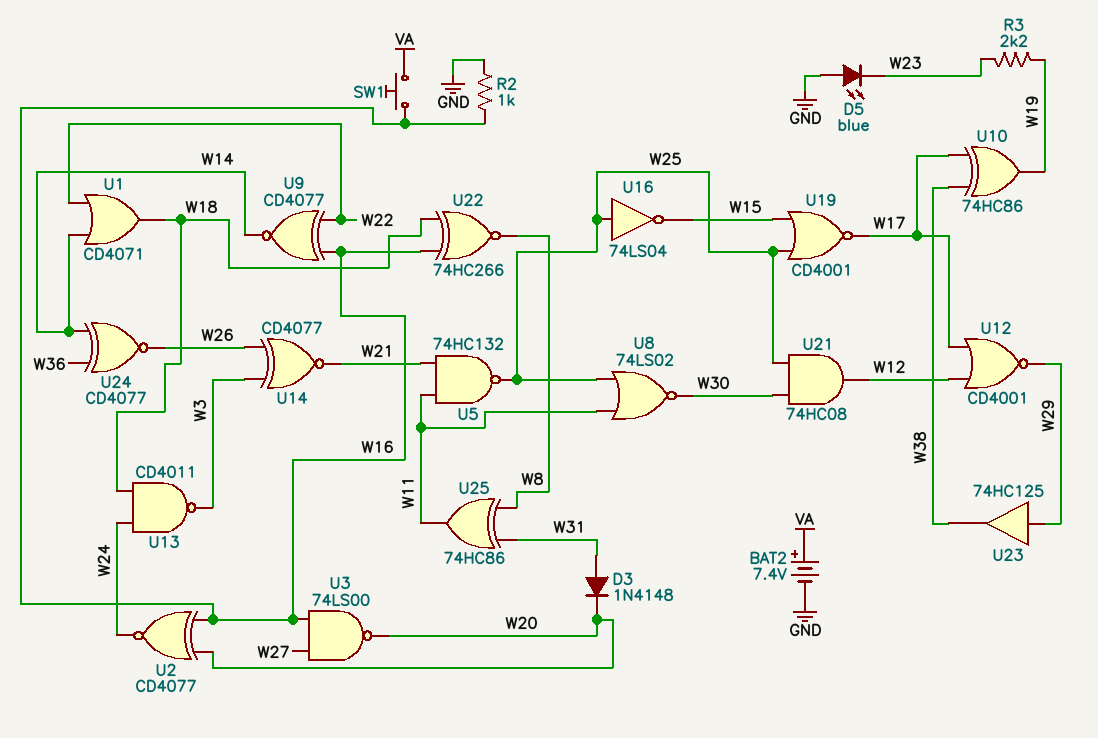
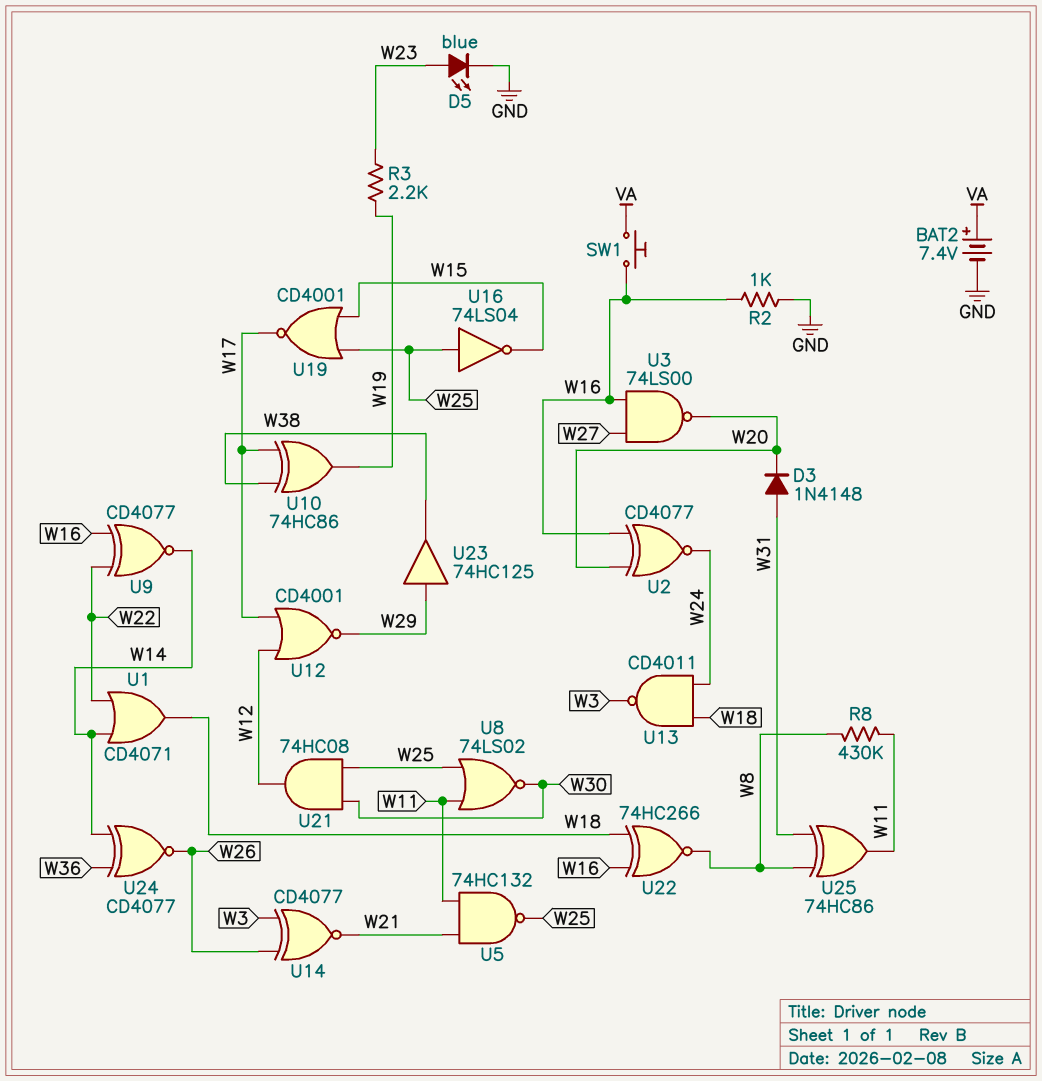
D5: LED blue (A GND, K W23) -> LED blue (A W23, K GND)
R8: none -> 430k (W8, W11)

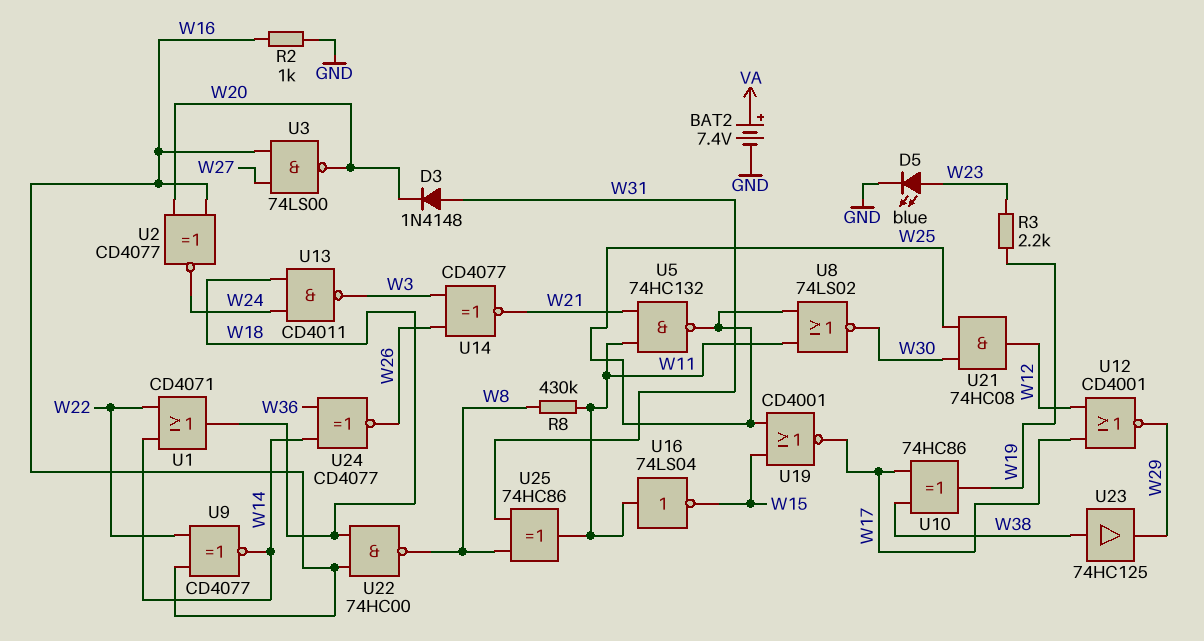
SW1: button (VA, W16) -> none
U16: NOT 74LS04 (in W25, out W15) -> NOT 74LS04 (in W11, out W15)
U22: XNOR 74HC266 (in W16, in W18, out W8) -> NAND 74HC00 (in W16, in W18, out W8)
U23: buffer 74HC125 (in W29, out W38) -> buffer 74HC125 (in W38, out W29)

